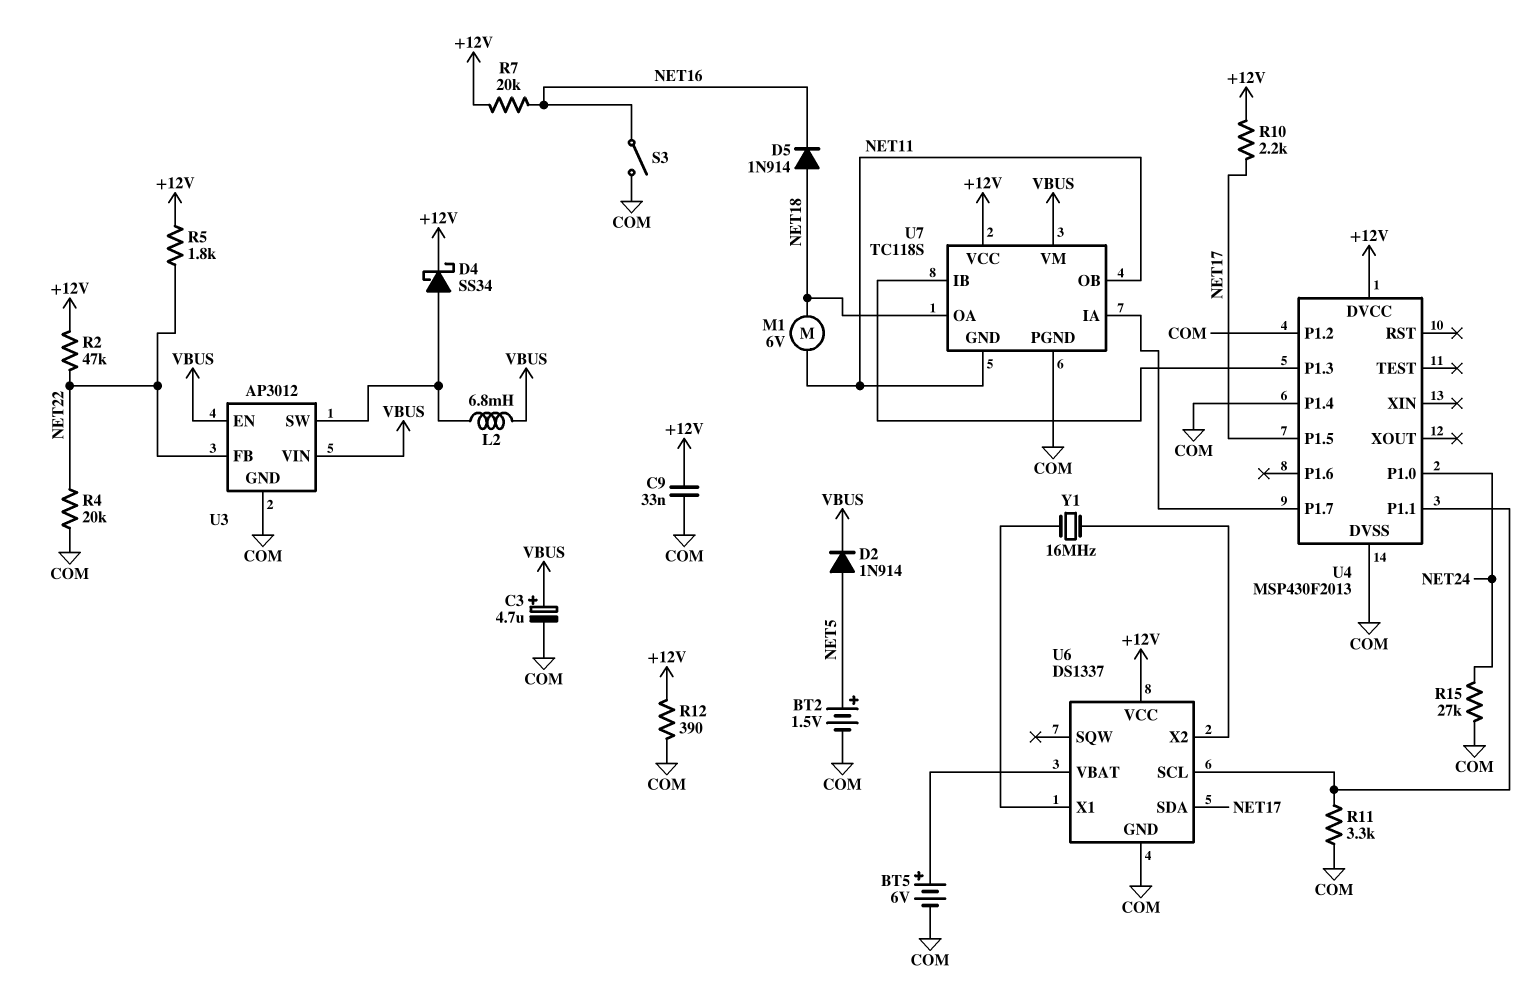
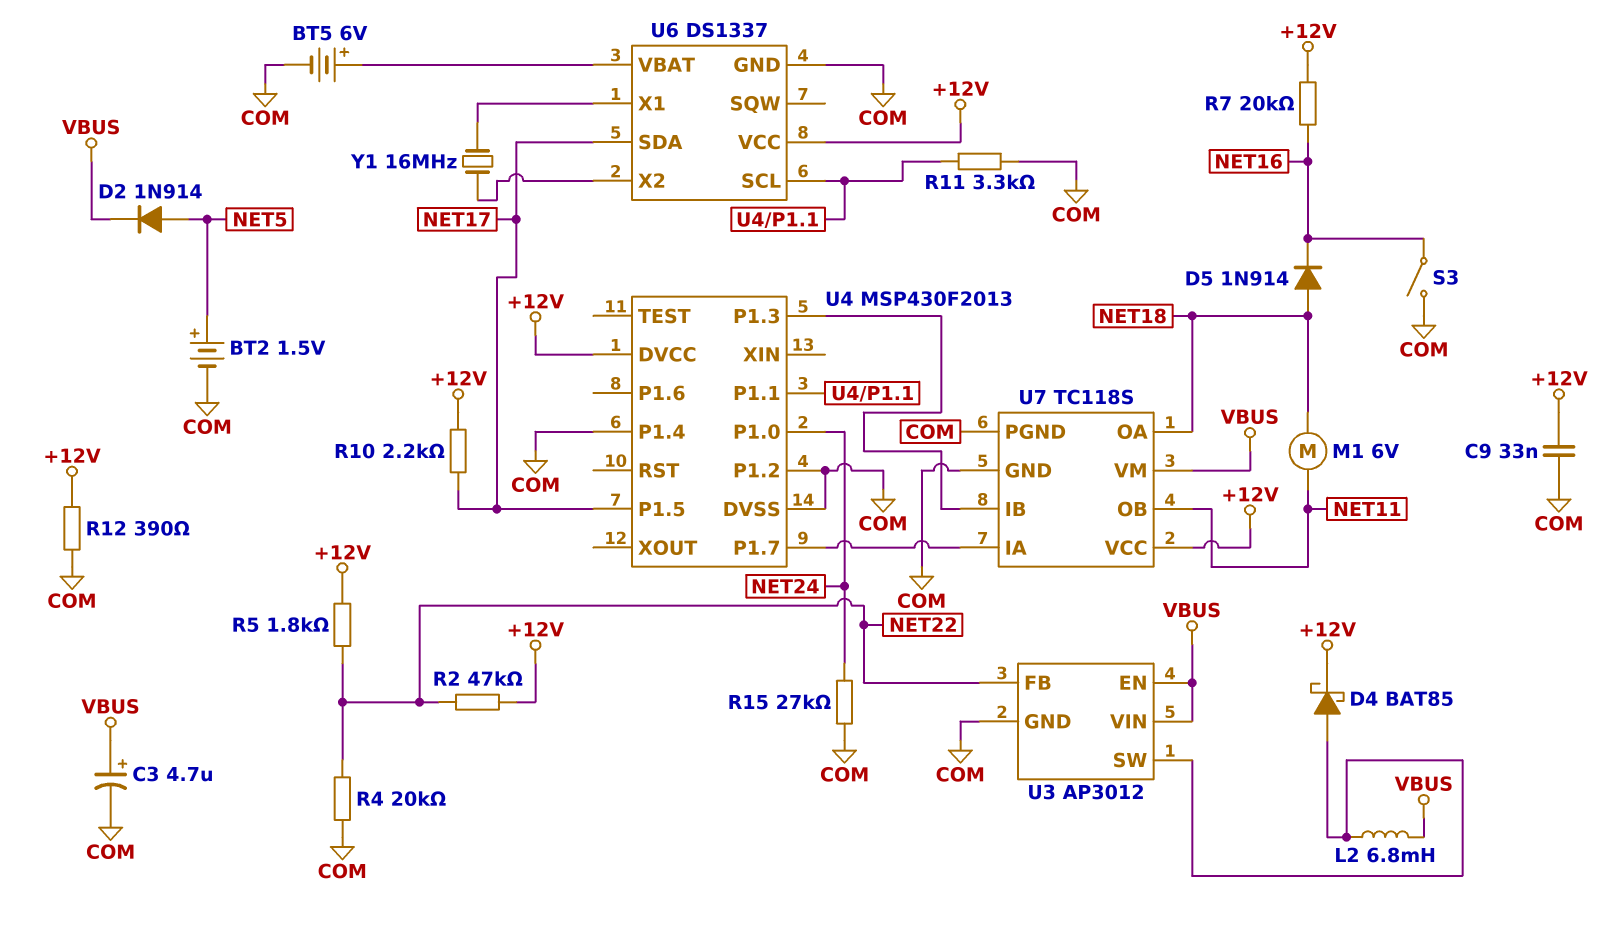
D4: schottky SS34 (A U3/SW, K +12V) -> schottky BAT85 (A U3/SW, K +12V)
U7 pin GND: NET11 -> COM

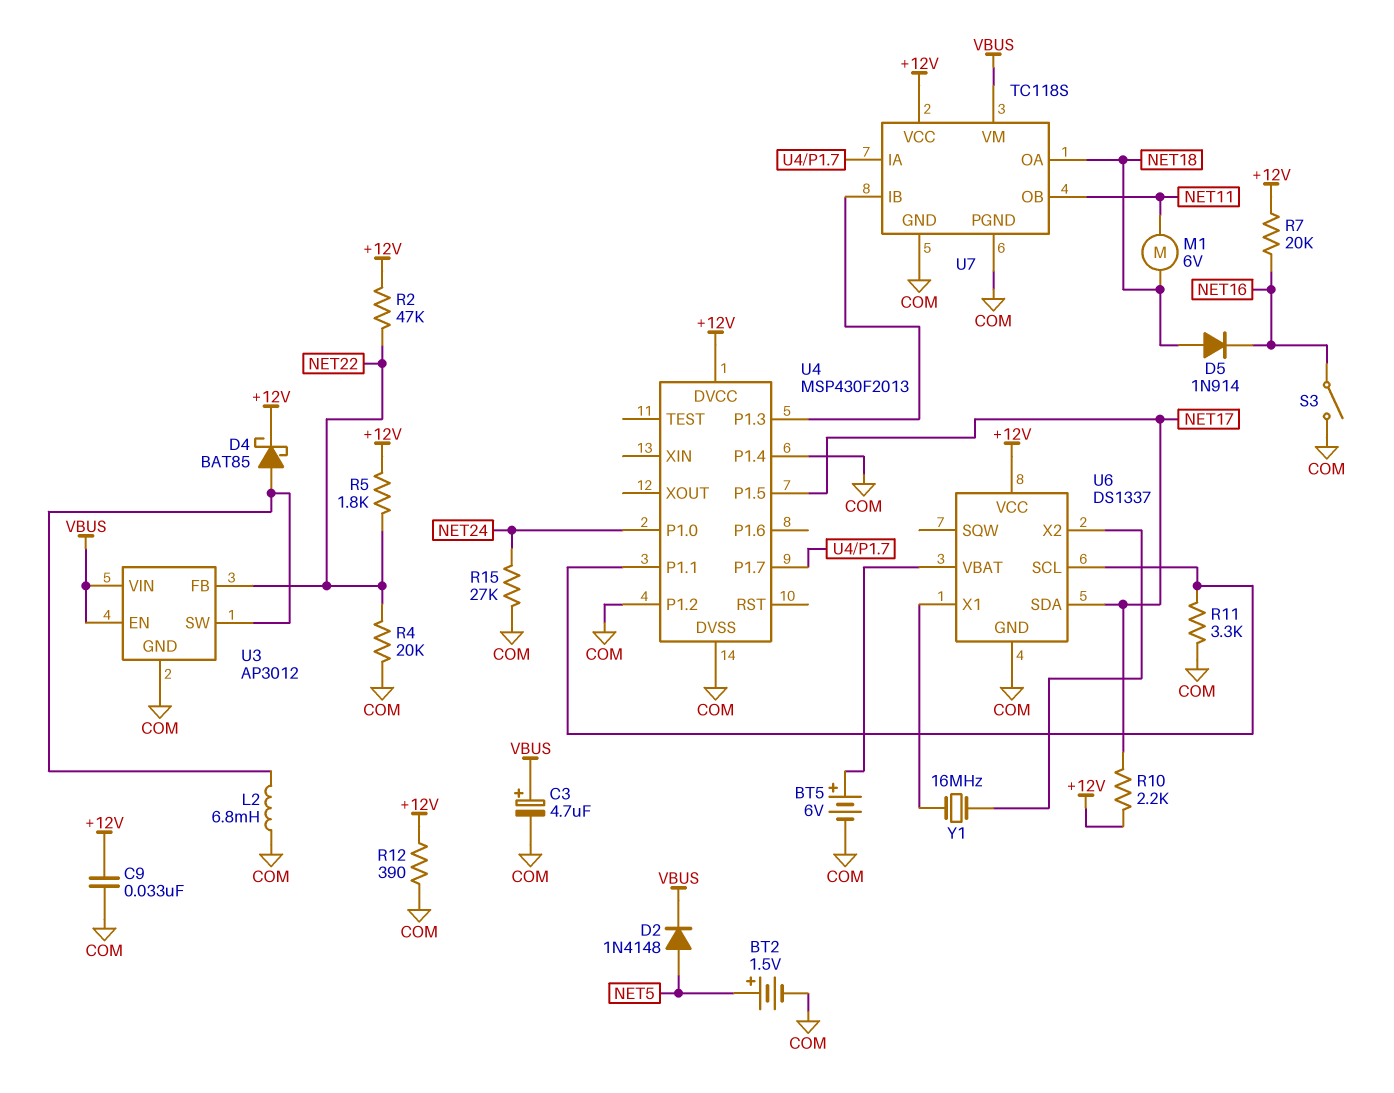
D2: diode 1N914 (A NET5, K VBUS) -> diode 1N4148 (A NET5, K VBUS)
L2: 6.8mH (U3/SW, VBUS) -> 6.8mH (COM, U3/SW)

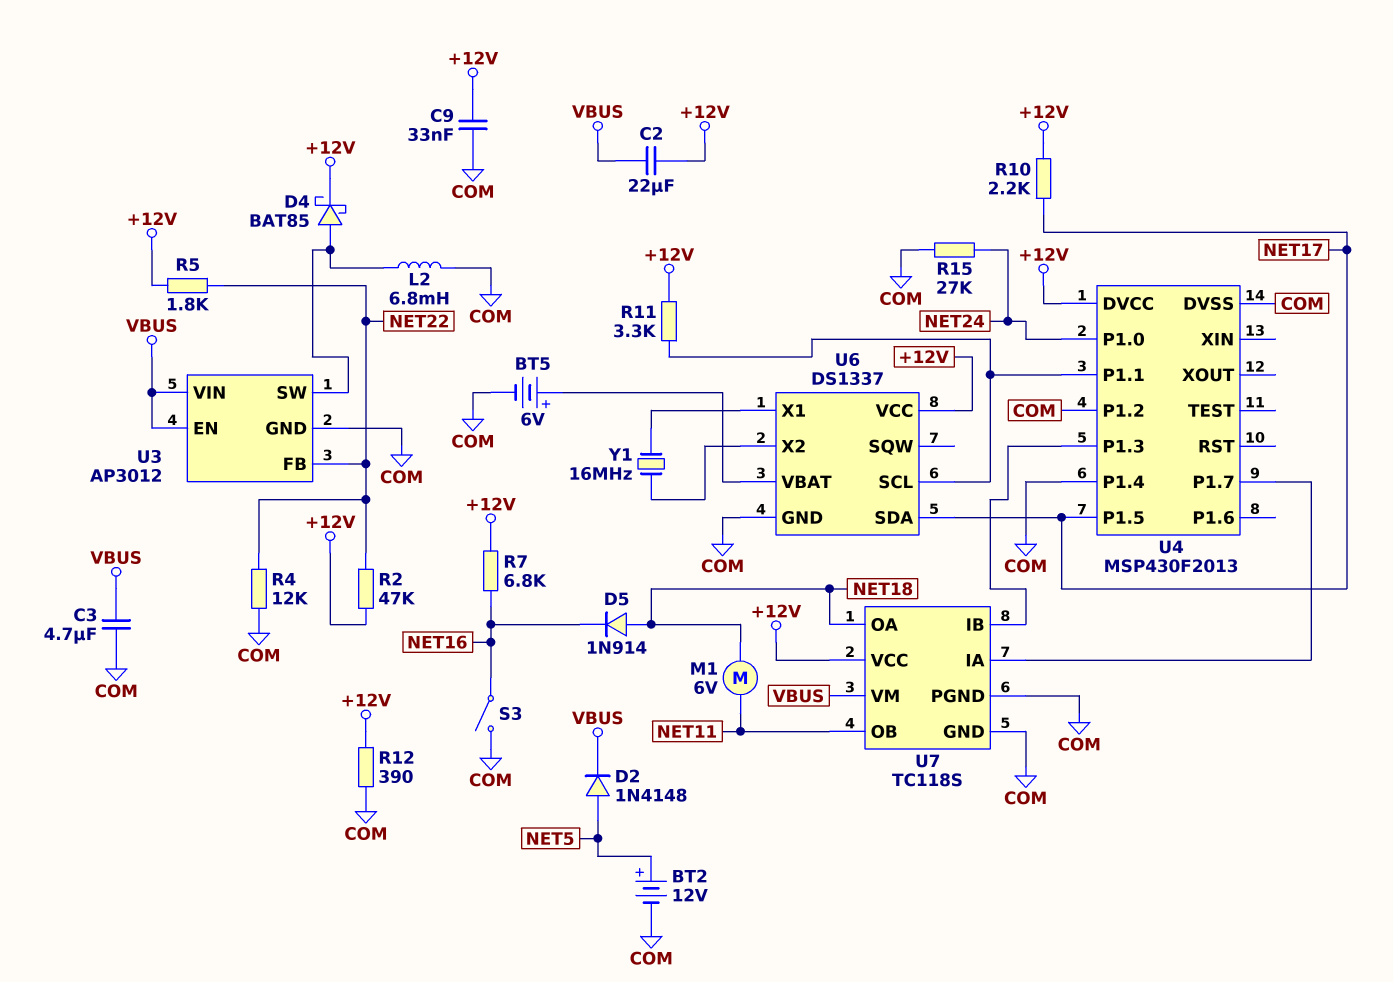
BT2: 1.5V (plus NET5, minus COM) -> 12V (plus NET5, minus COM)
C2: none -> 22uF (+12V, VBUS)
C3: 4.7uF (plus VBUS, minus COM) -> 4.7uF (COM, VBUS)
R4: 20k (COM, NET22) -> 12k (COM, NET22)
R7: 20k (+12V, NET16) -> 6.8k (+12V, NET16)
R11: 3.3k (COM, U4/P1.1) -> 3.3k (+12V, U4/P1.1)

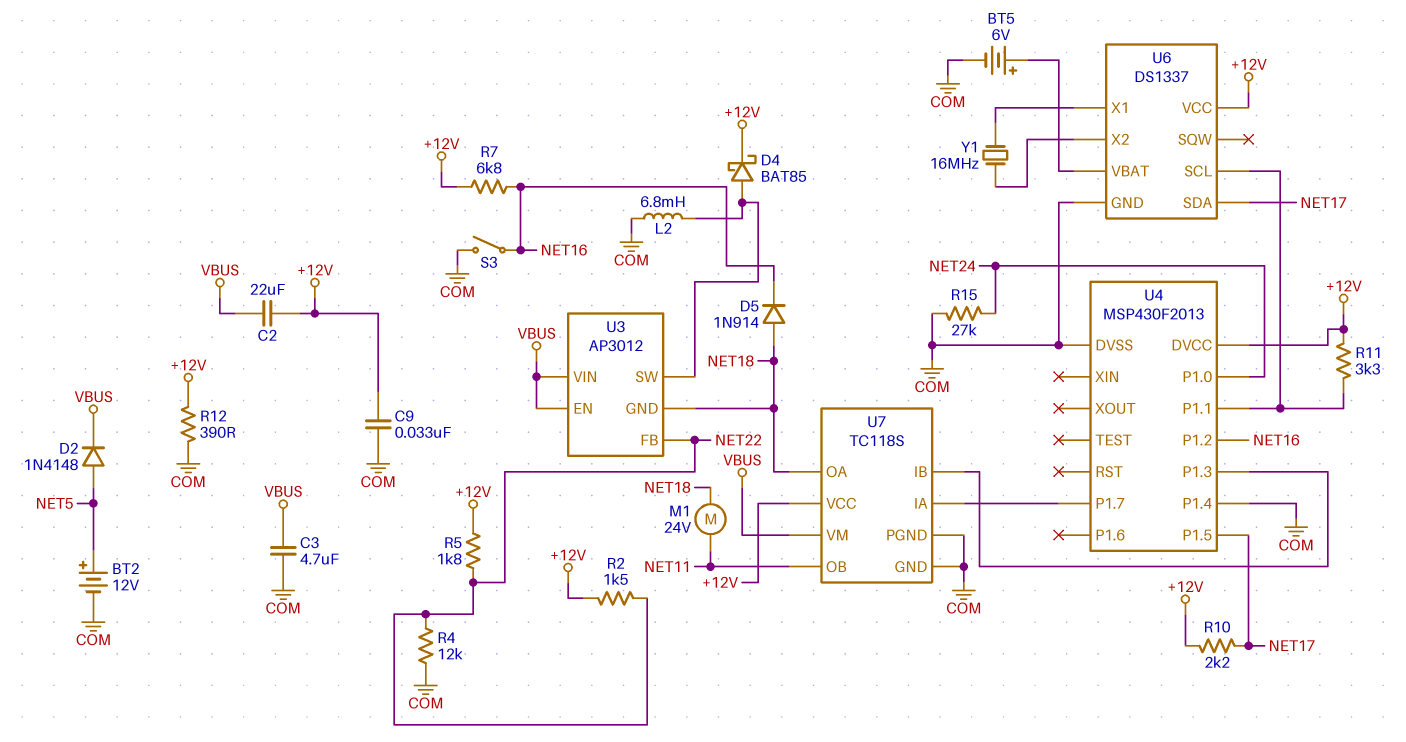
M1: motor 6V (NET11, NET18) -> motor 24V (NET11, NET18)
R2: 47k (+12V, NET22) -> 1.5k (+12V, NET22)
U3 pin GND: COM -> NET18
U4 pin P1.2: COM -> NET16

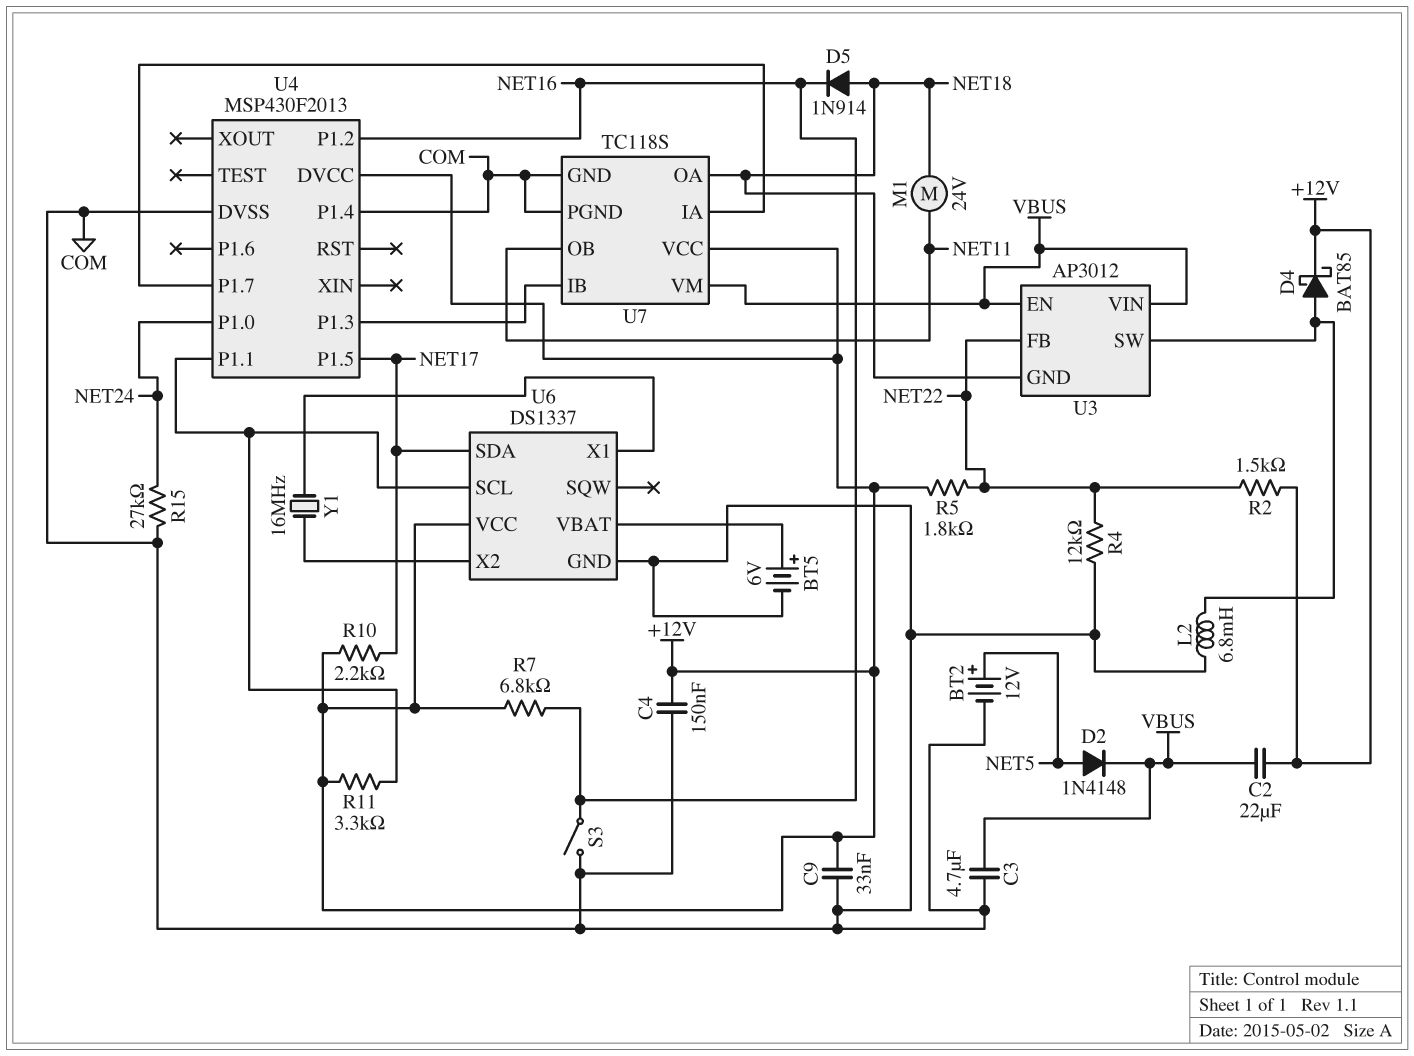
C4: none -> 150nF (+12V, COM)
R12: 390 (+12V, COM) -> none

